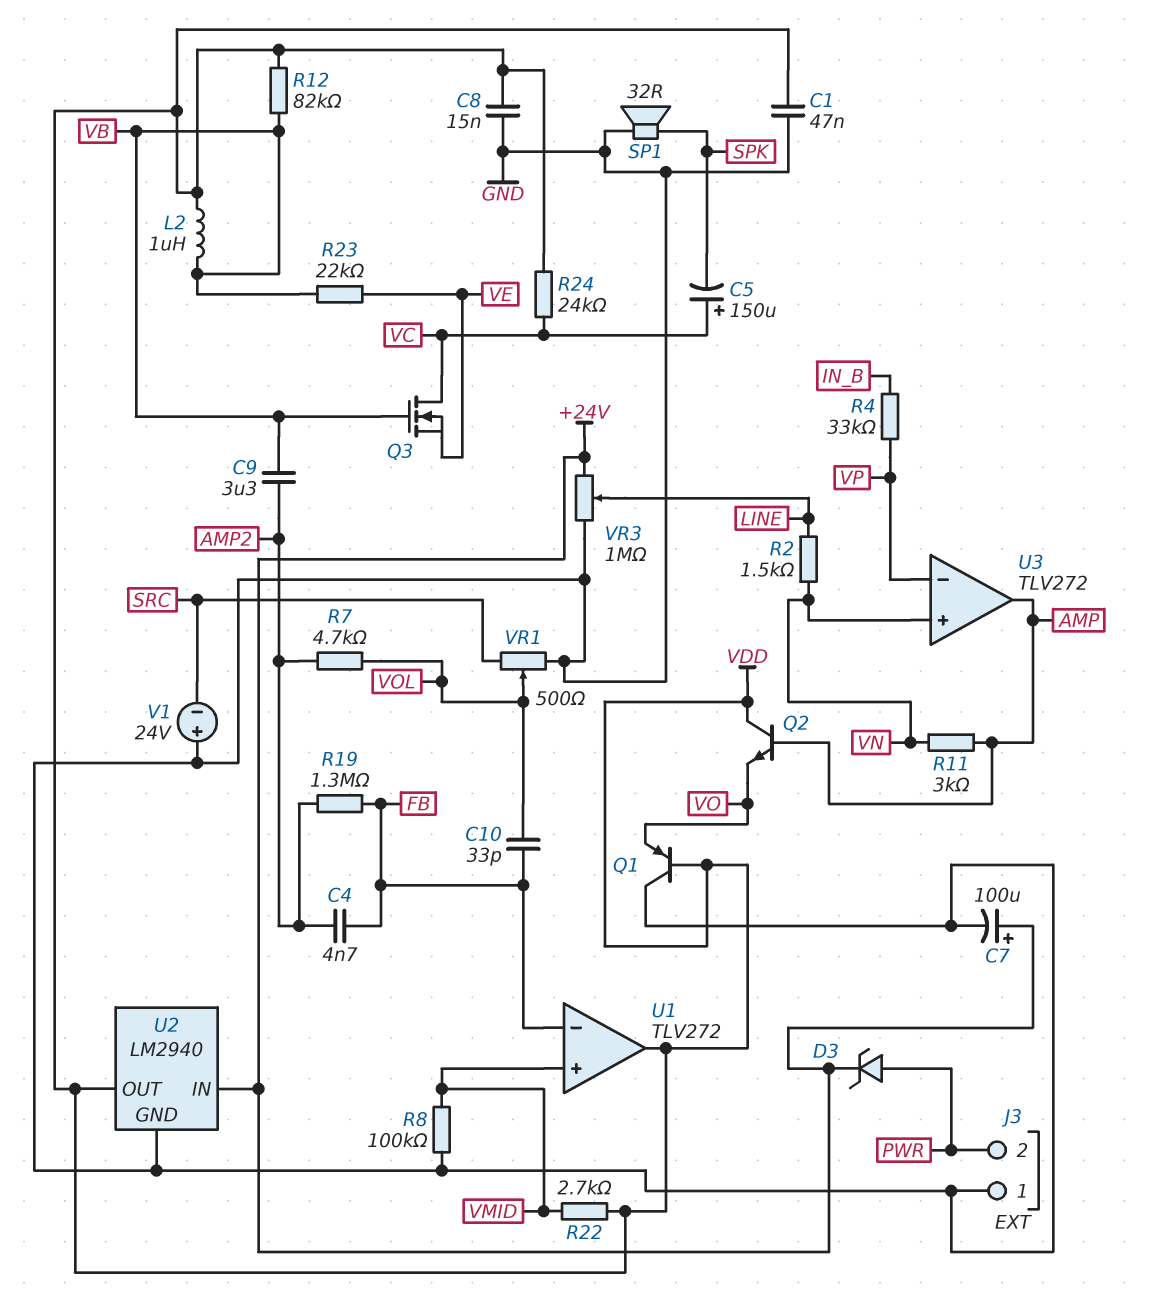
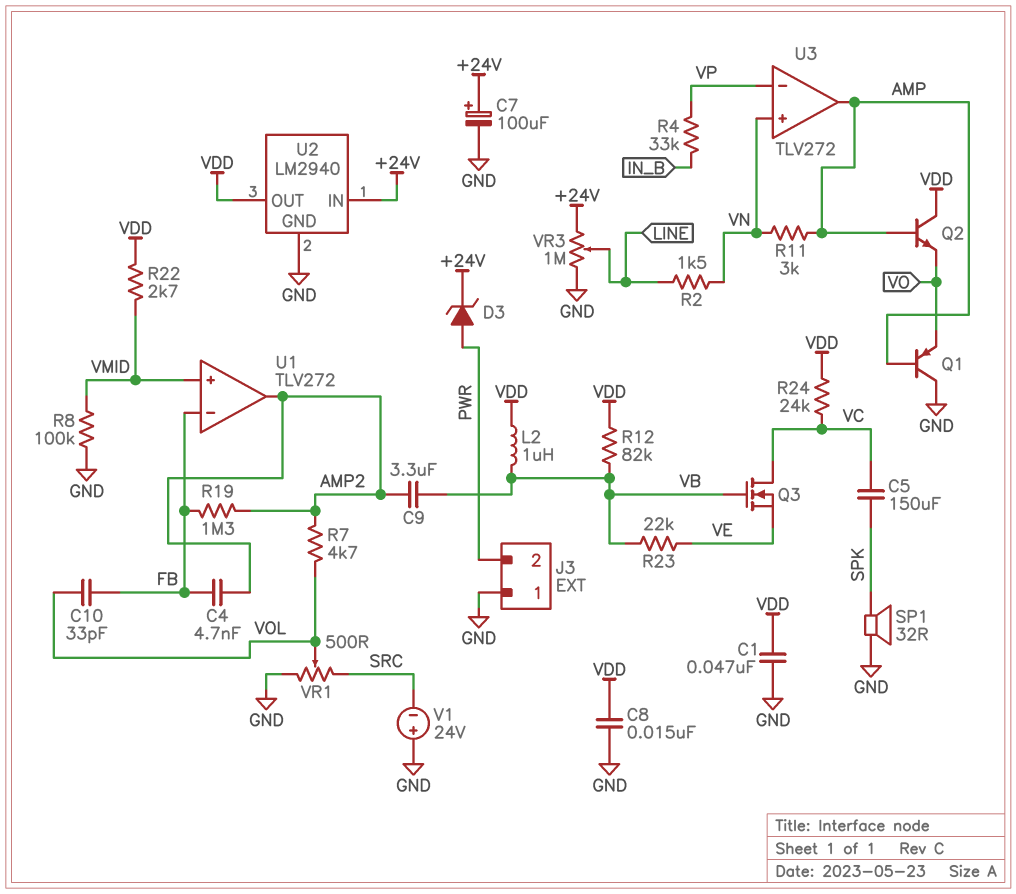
C5: 150uF (plus VC, minus SPK) -> 150uF (SPK, VC)
Q1: PNP (B VDD, C GND, E VO) -> PNP (B AMP, C GND, E VO)
U1 pin out: VDD -> AMP2

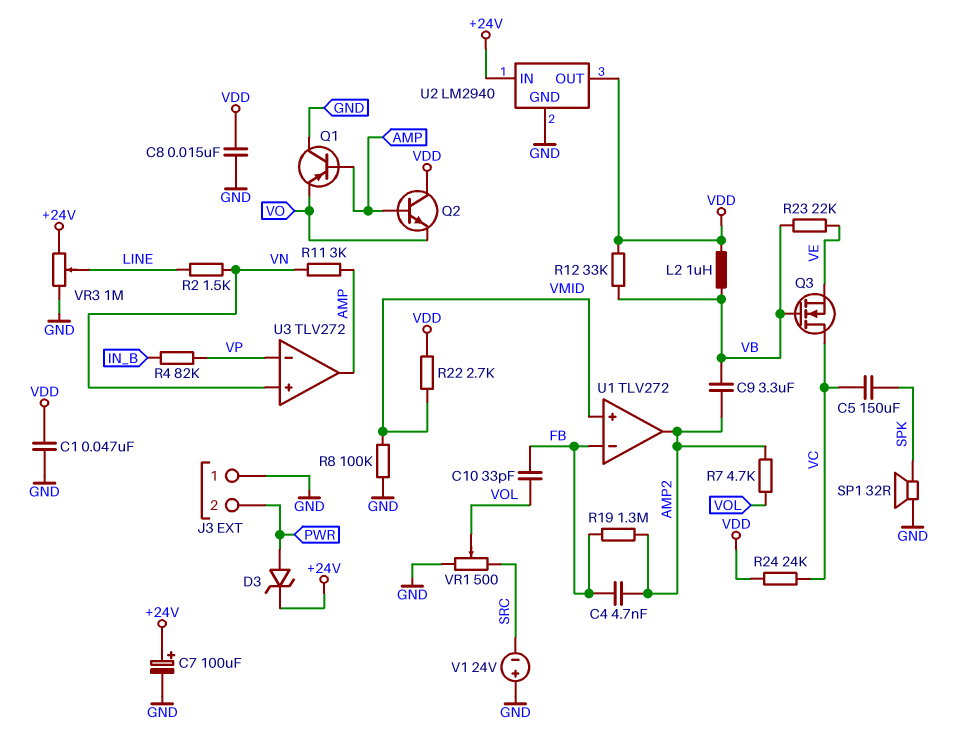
R4: 33k (IN_B, VP) -> 82k (IN_B, VP)
R12: 82k (VB, VDD) -> 33k (VB, VDD)

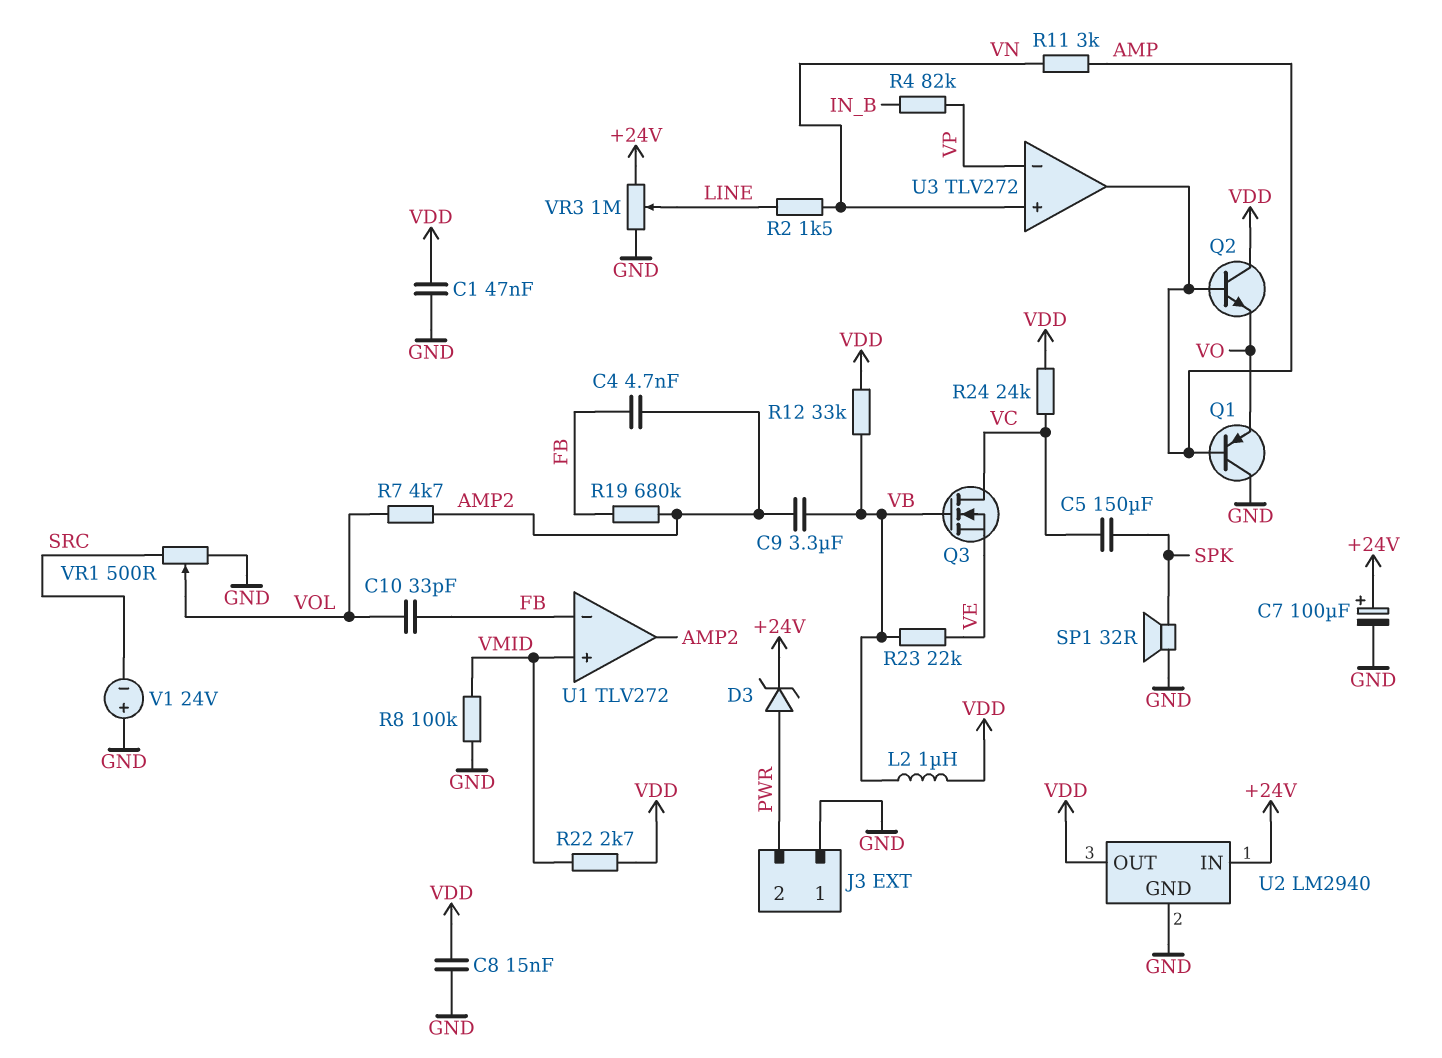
R19: 1.3M (AMP2, FB) -> 680k (AMP2, FB)

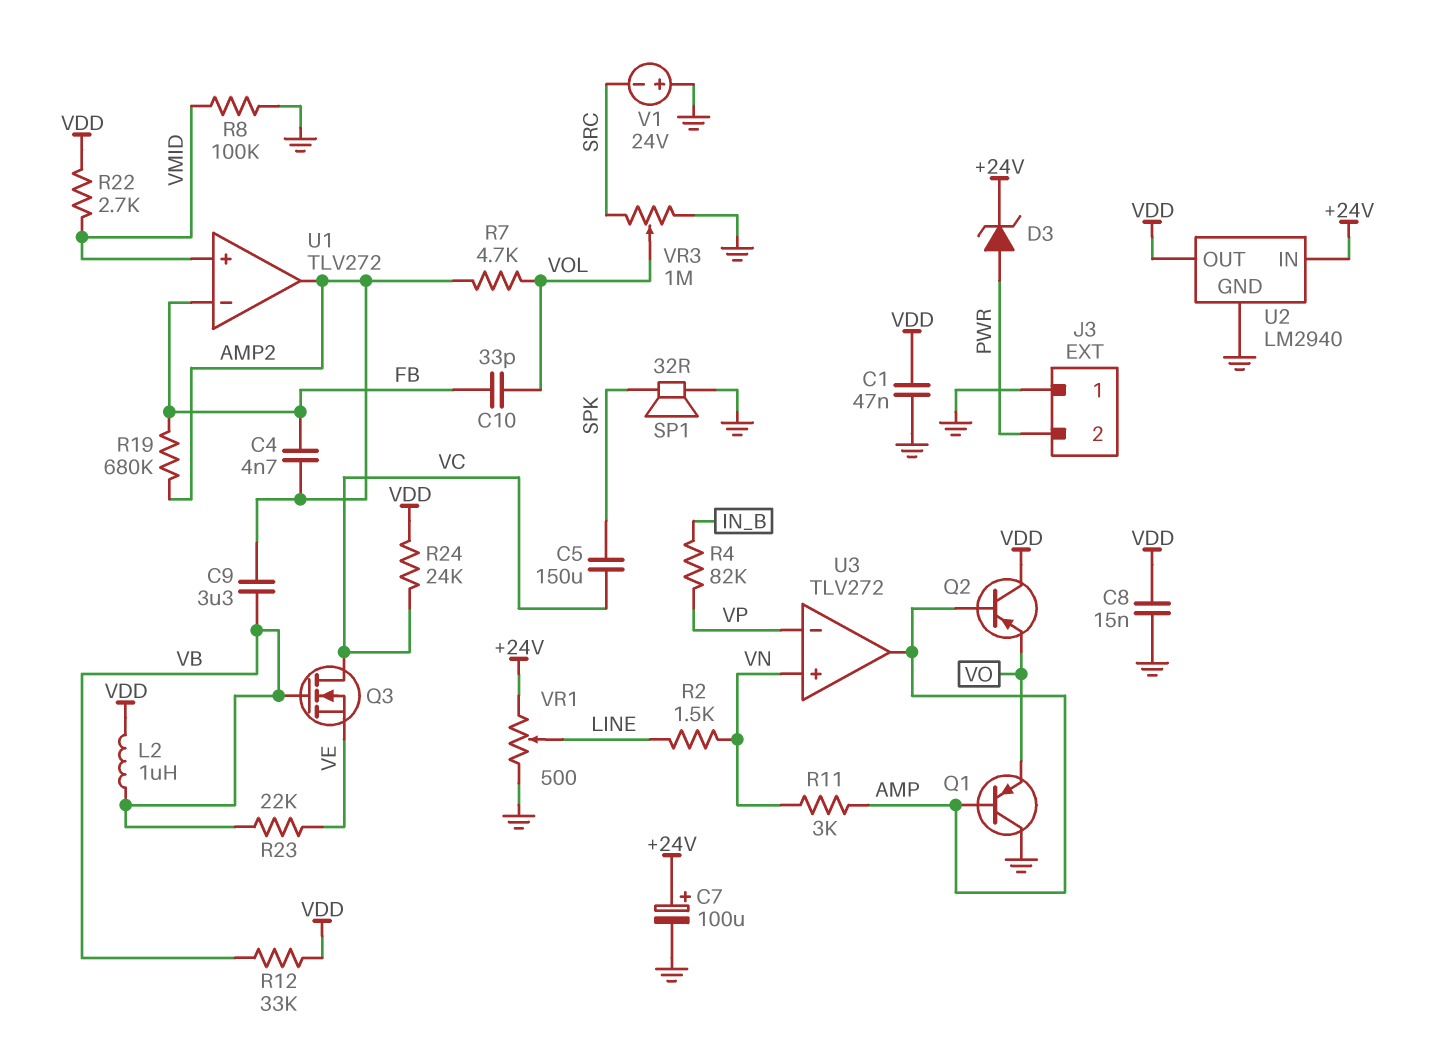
Q2: NPN (B AMP, C VDD, E VO) -> PNP (B AMP, C VDD, E VO)
VR1: 500 (GND, SRC, wiper VOL) -> 500 (+24V, GND, wiper LINE)
VR3: 1M (+24V, GND, wiper LINE) -> 1M (GND, SRC, wiper VOL)

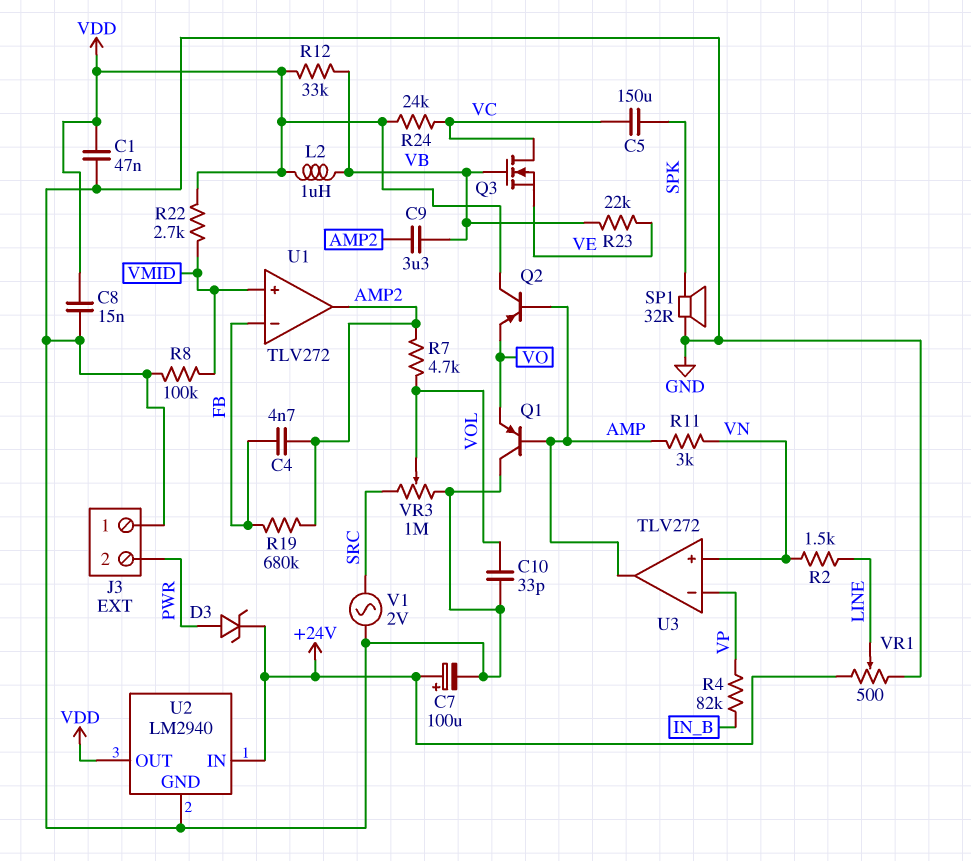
C10: 33pF (FB, VOL) -> 33pF (GND, VOL)
V1: 24V (plus GND, minus SRC) -> AC 2V (GND, SRC)

